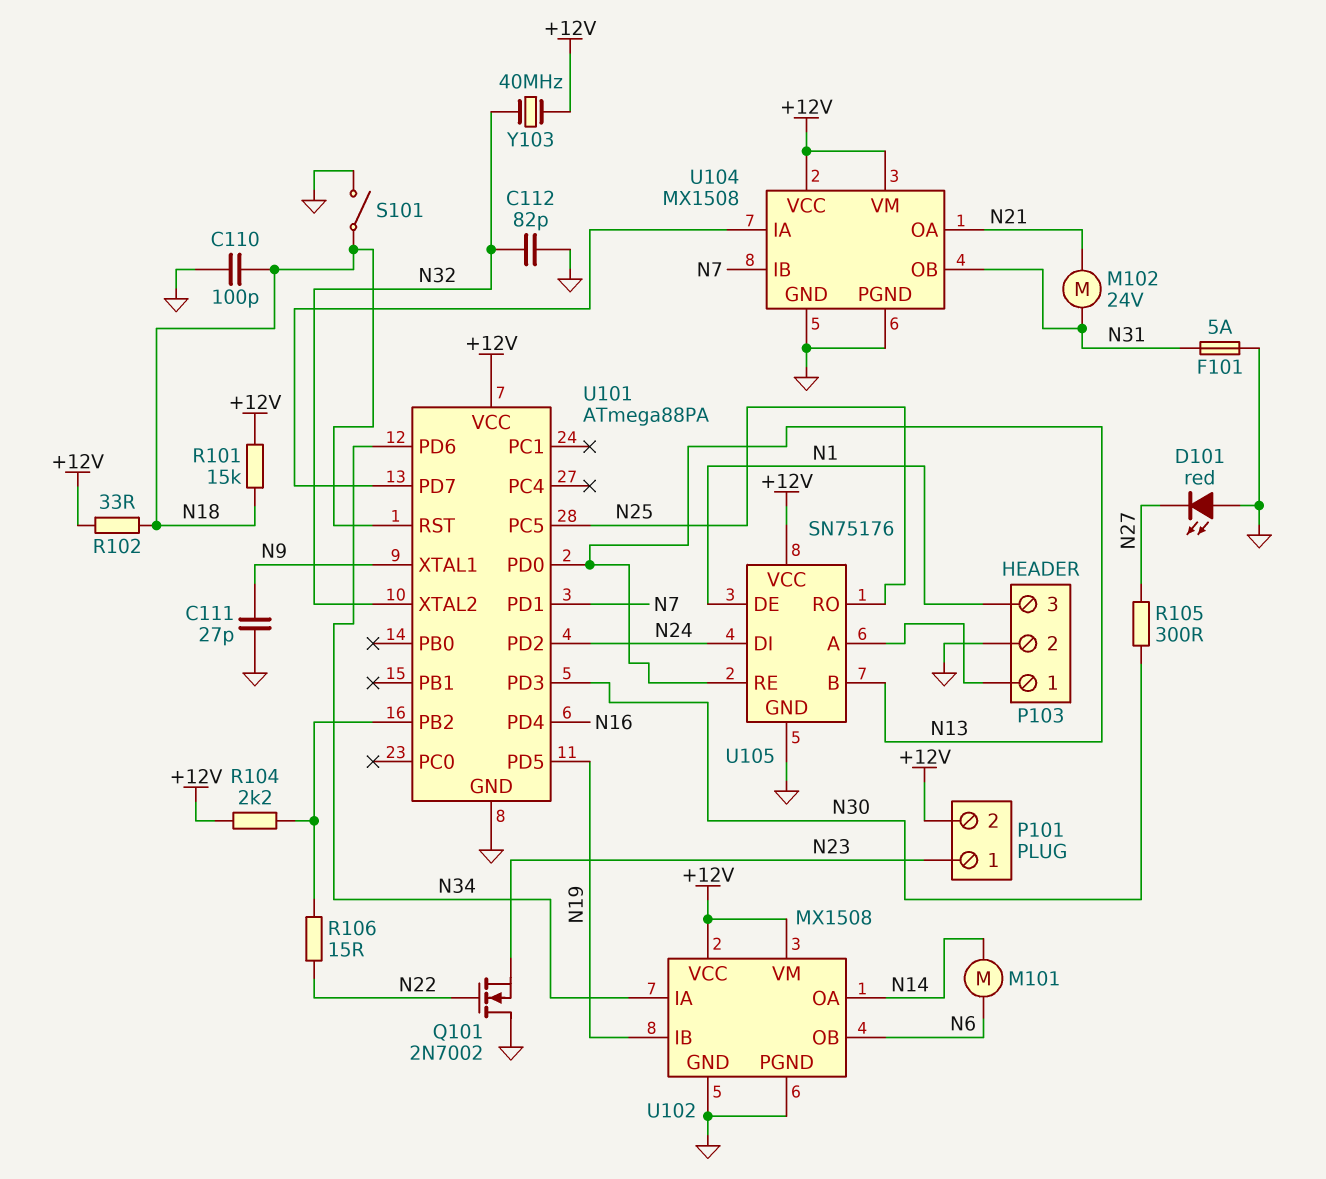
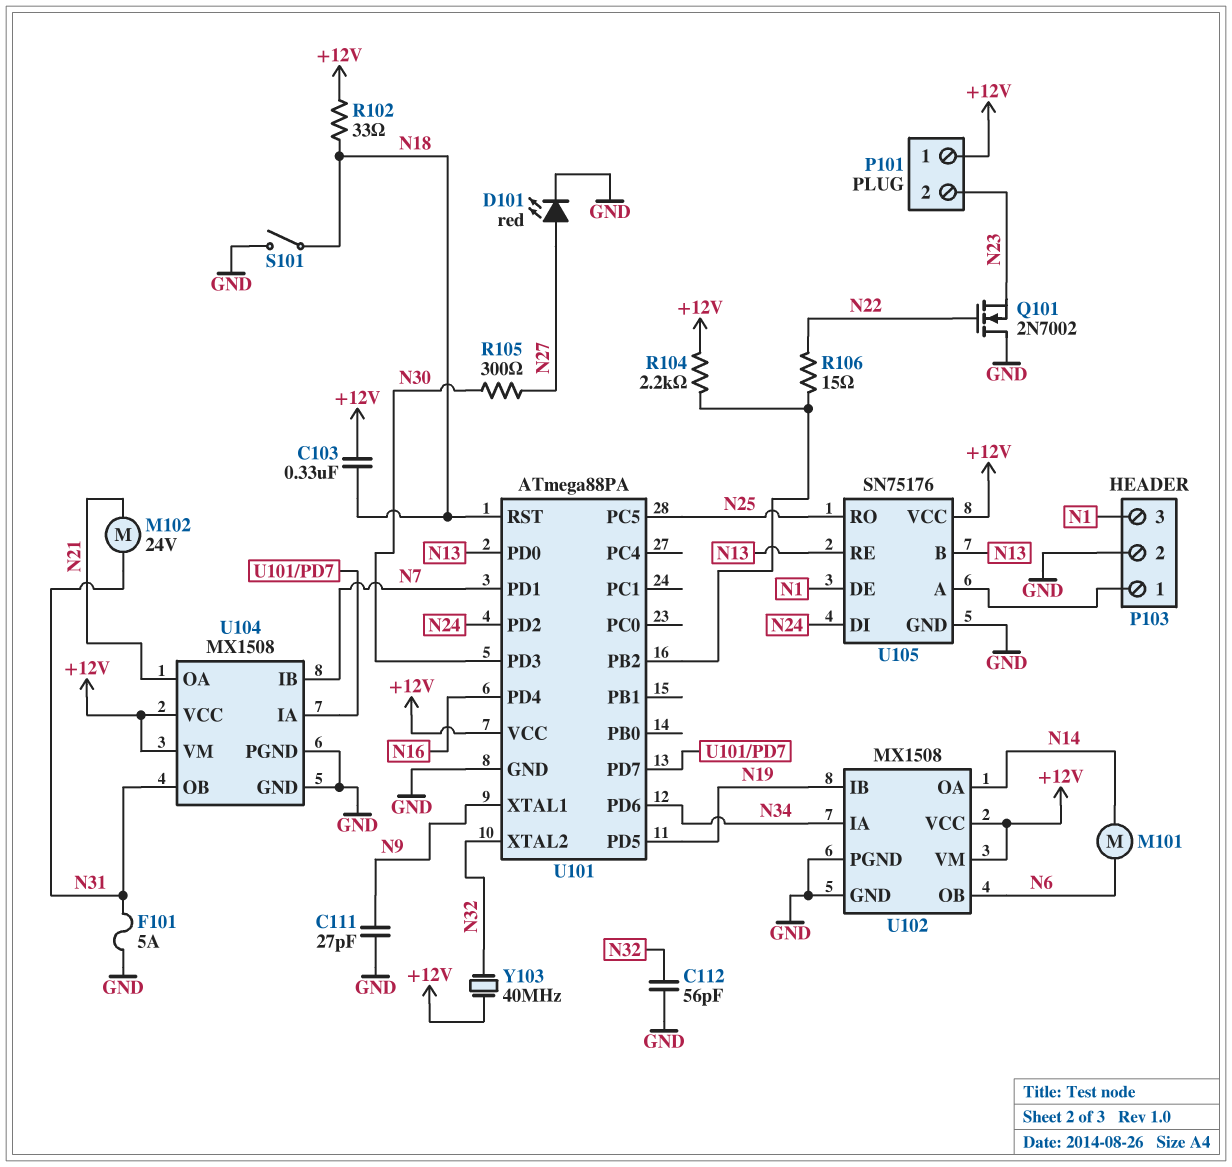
C103: none -> 330nF (+12V, N18)
C110: 100pF (GND, N18) -> none
C112: 82pF (GND, N32) -> 56pF (GND, N32)
D101: LED red (A GND, K N27) -> LED red (A N27, K GND)
P101 pin 1: N23 -> +12V
P101 pin 2: +12V -> N23
R101: 15k (+12V, N18) -> none

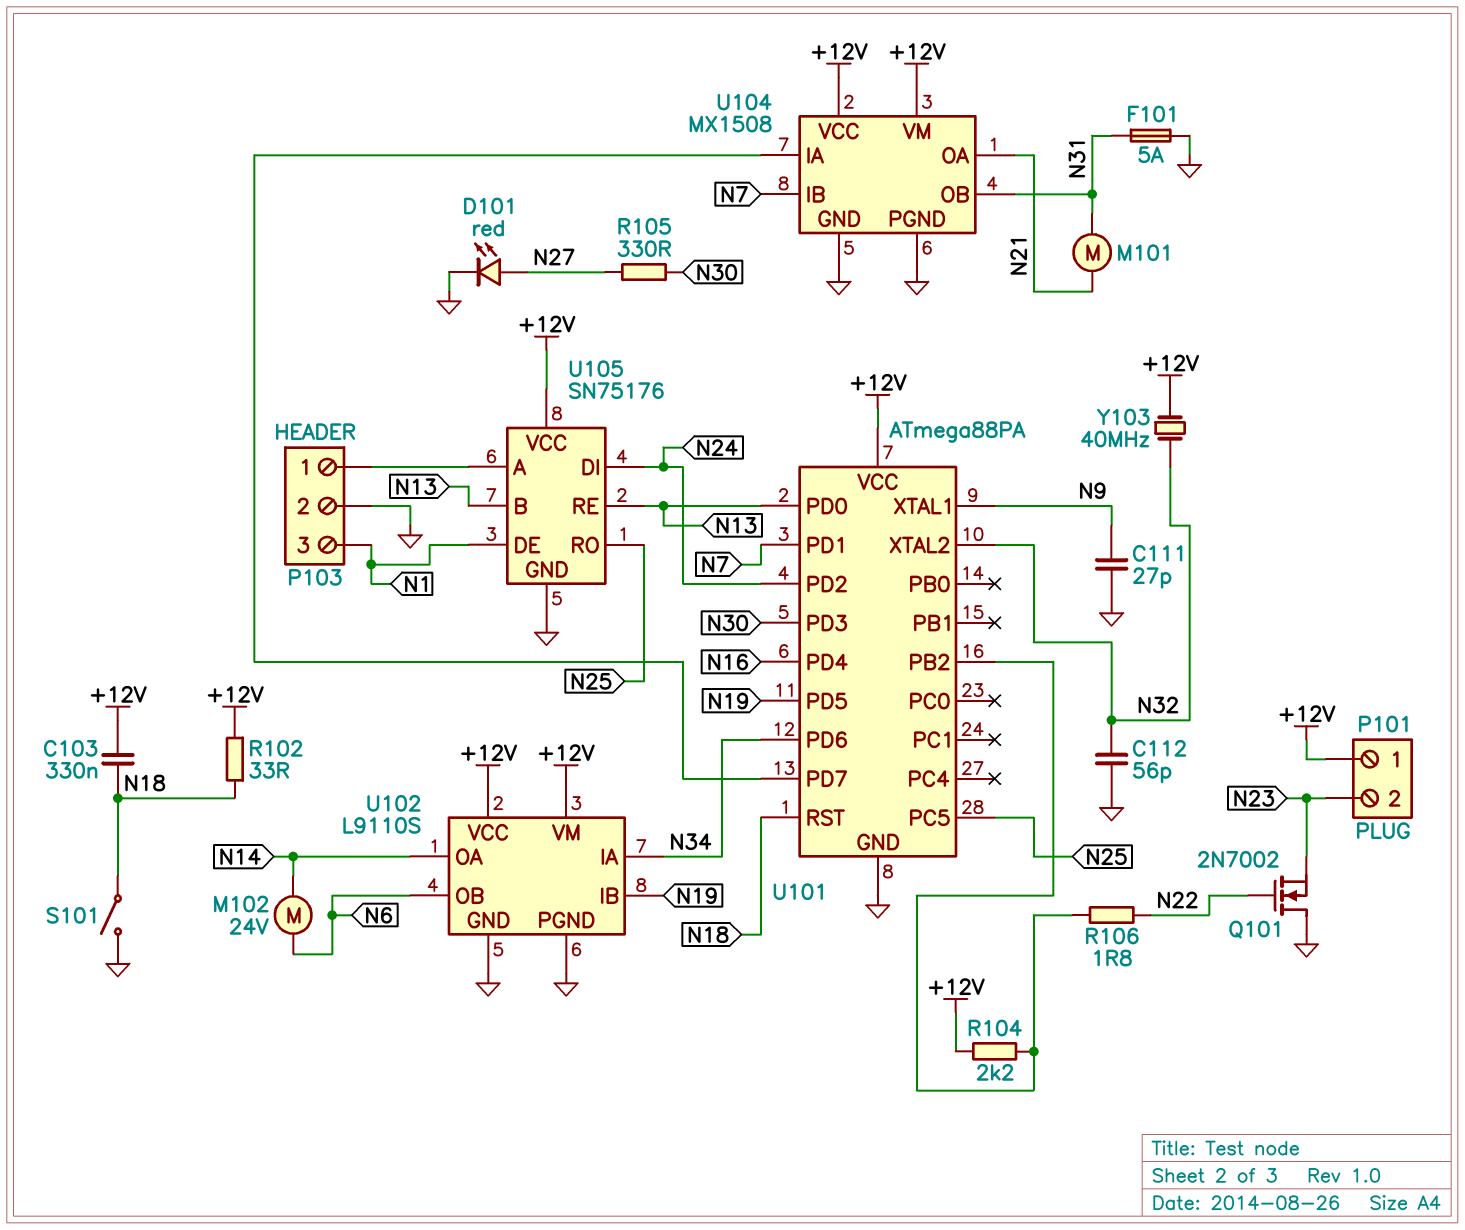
M101: motor (N6, N14) -> motor (N21, N31)
M102: motor 24V (N21, N31) -> motor 24V (N6, N14)
R105: 300 (N27, N30) -> 330 (N27, N30)
R106: 15 (N22, U101/PB2) -> 1.8 (N22, U101/PB2)
U102: MX1508 -> L9110S

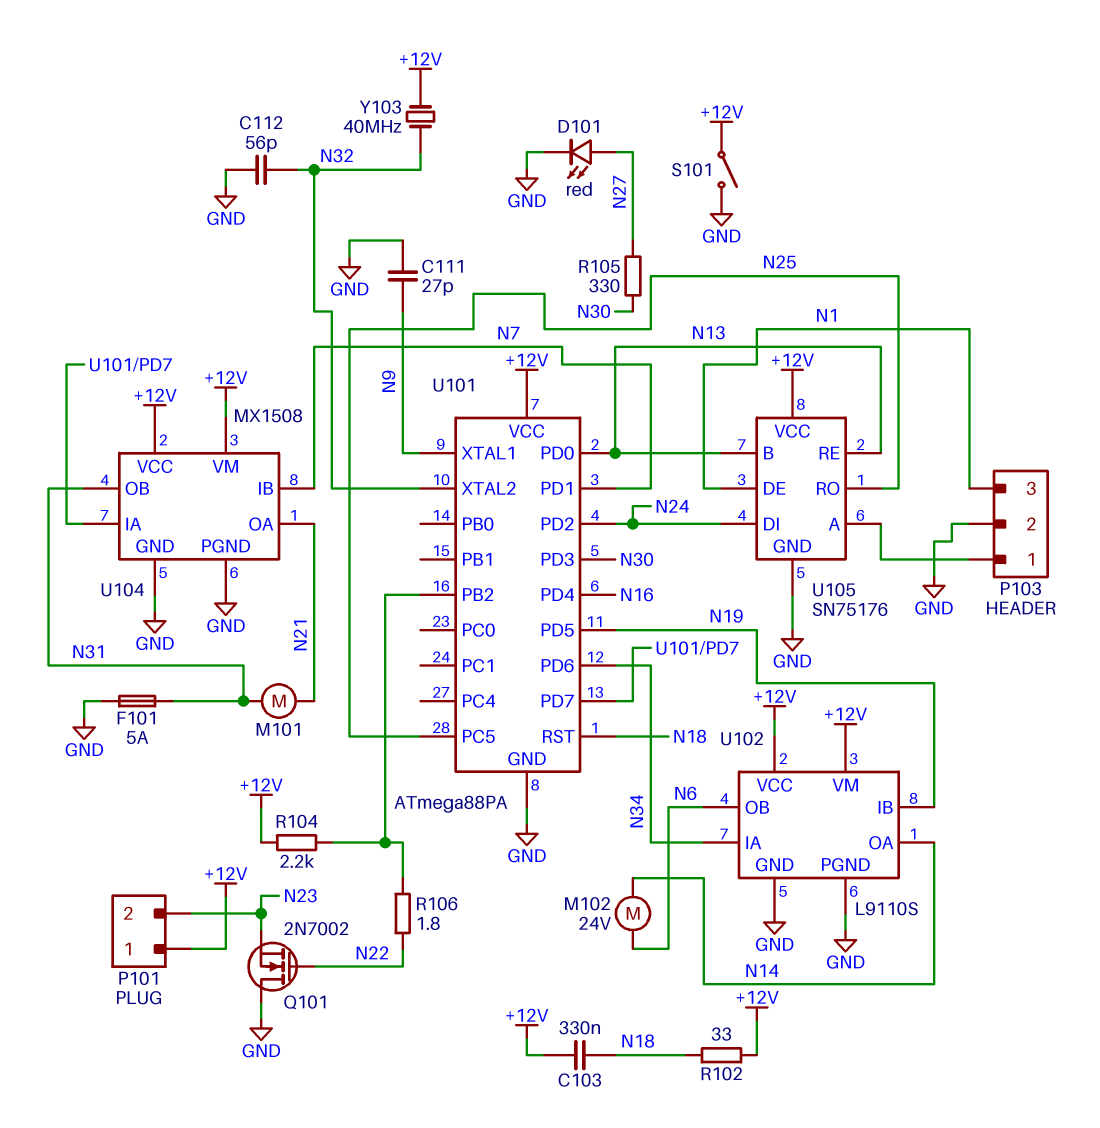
S101: switch (GND, N18) -> switch (+12V, GND)

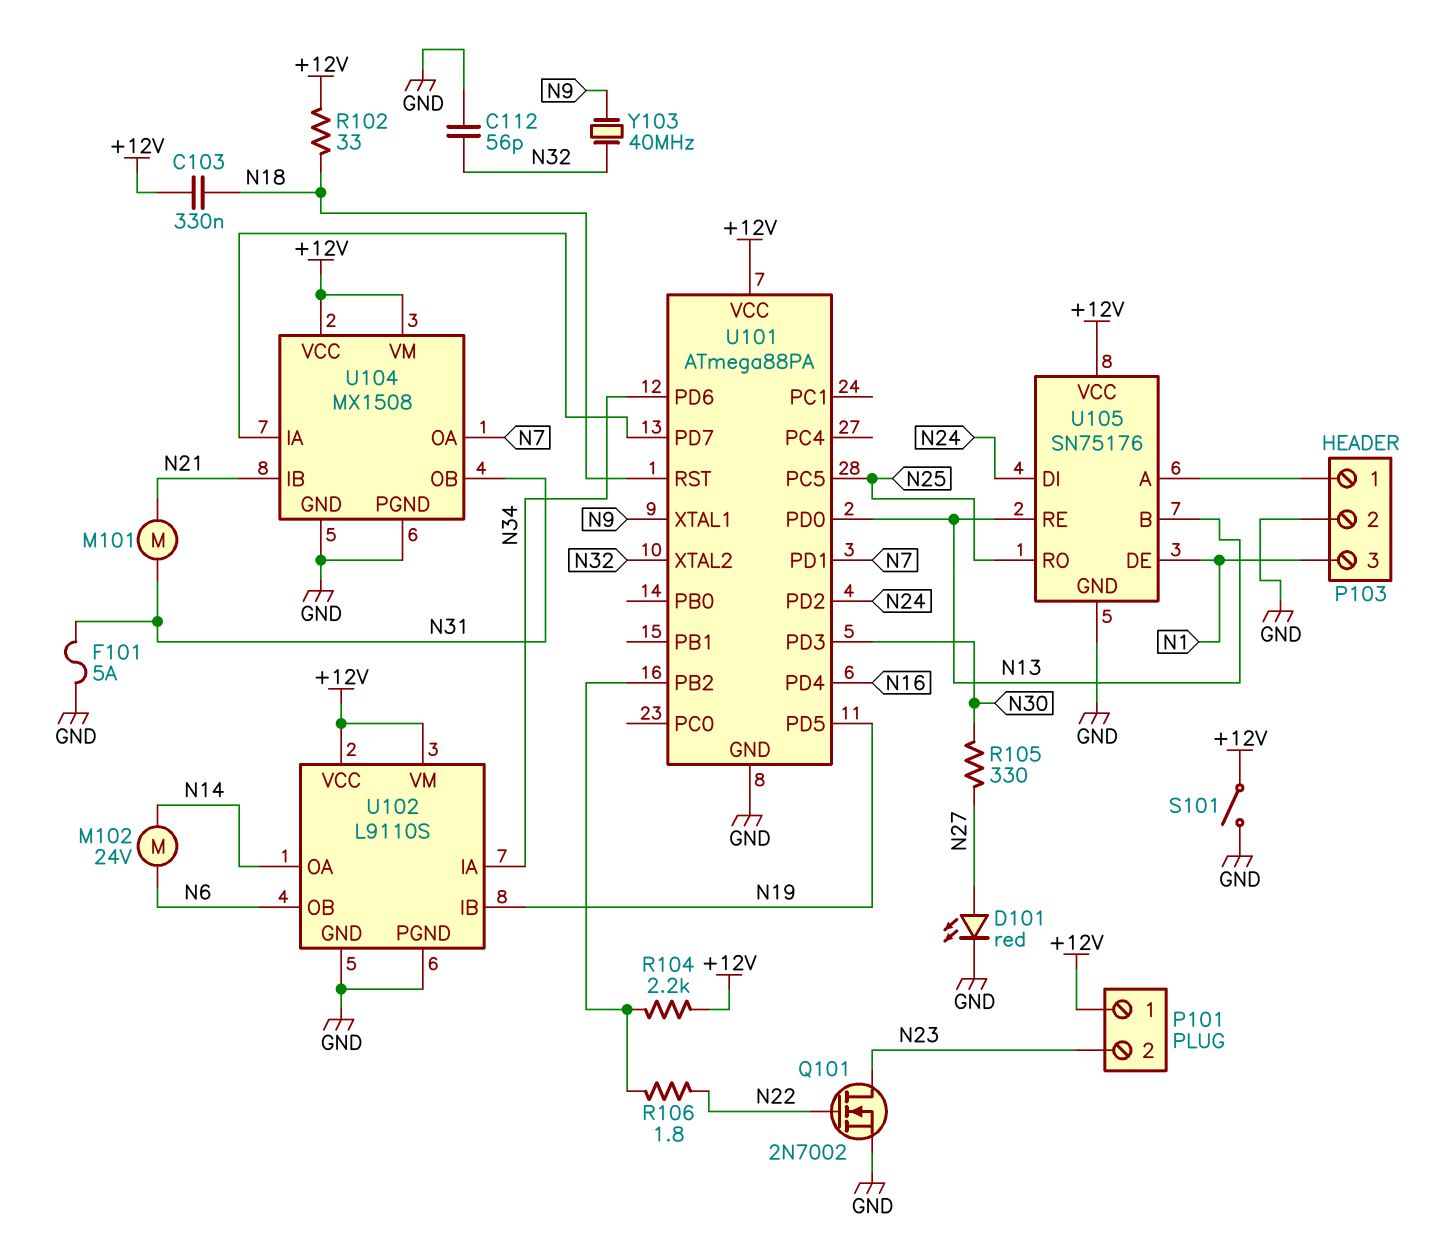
C111: 27pF (GND, N9) -> none
Q101: NMOS 2N7002 (G N22, D GND, S N23) -> NMOS 2N7002 (G N22, D N23, S GND)
U104 pin IB: N7 -> N21
U104 pin OA: N21 -> N7
Y103: 40MHz (+12V, N32) -> 40MHz (N9, N32)

